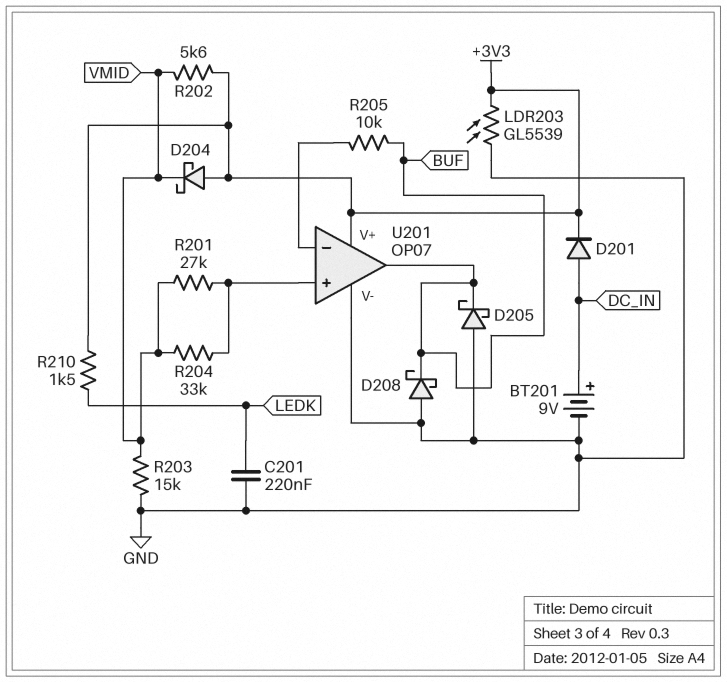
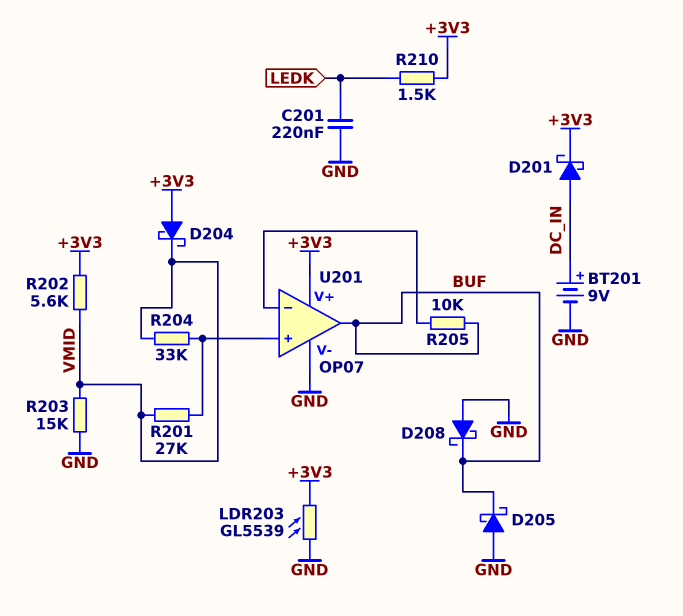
D201: diode (A DC_IN, K +3V3) -> schottky (A DC_IN, K +3V3)

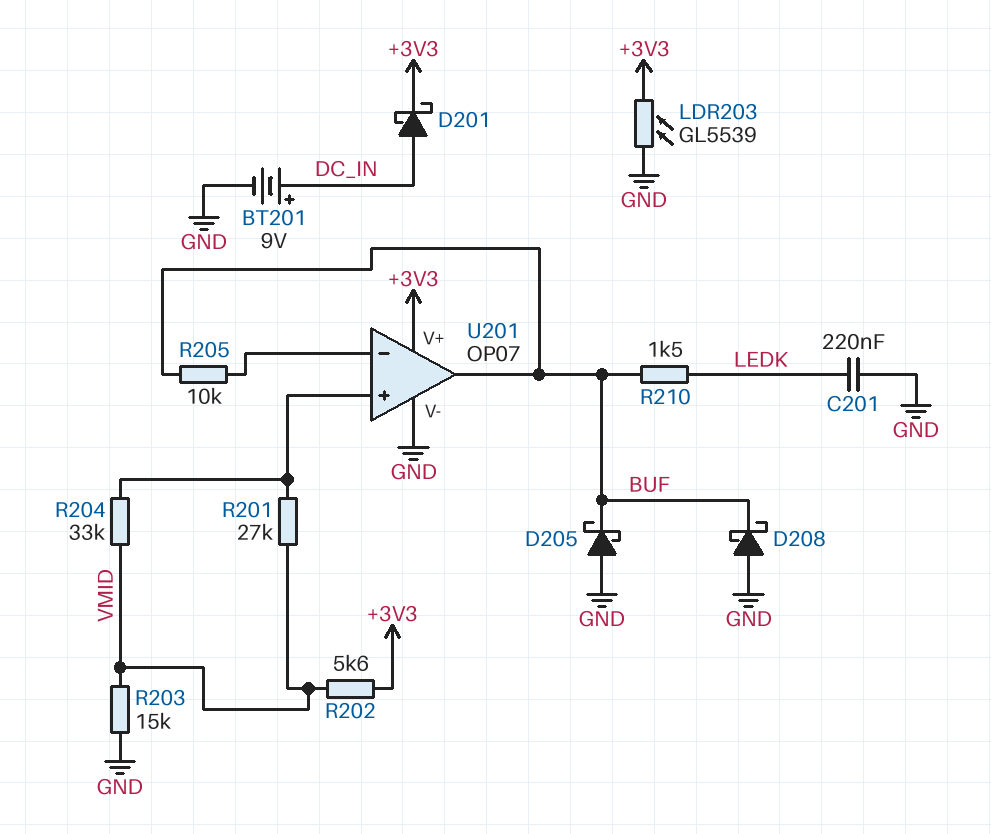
D204: schottky (A +3V3, K VMID) -> none
R210: 1.5k (+3V3, LEDK) -> 1.5k (BUF, LEDK)

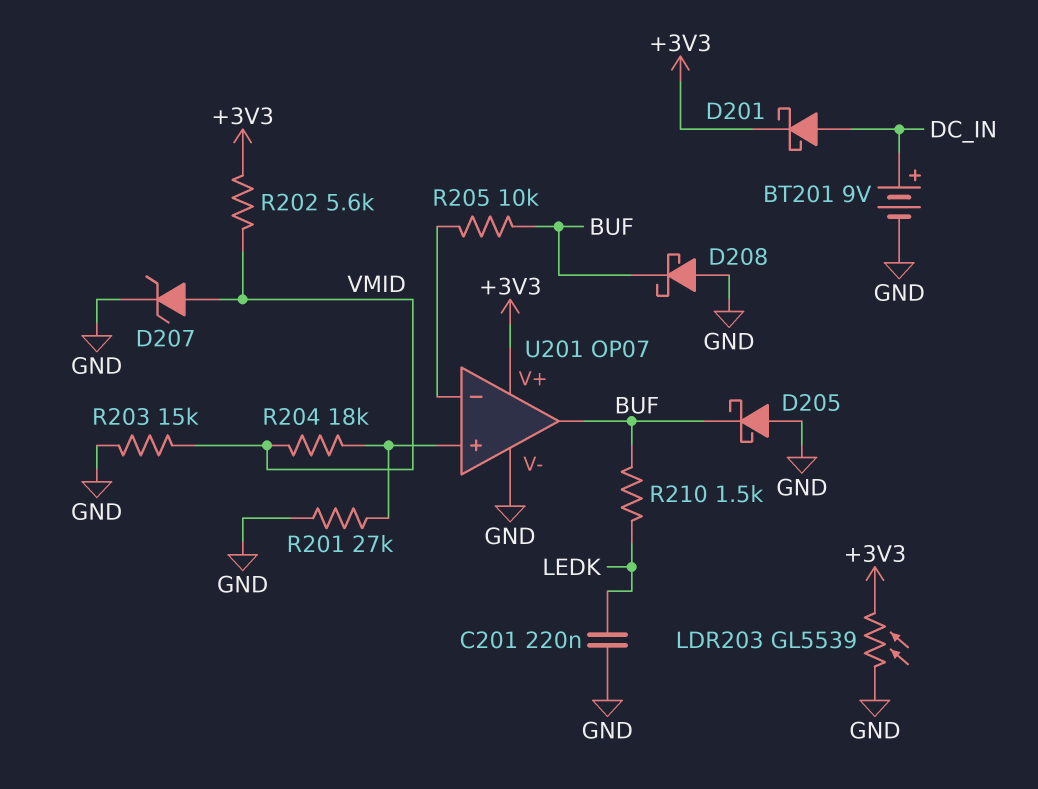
D207: none -> zener (A VMID, K GND)
R201: 27k (U201/in+, VMID) -> 27k (GND, U201/in+)
R204: 33k (U201/in+, VMID) -> 18k (U201/in+, VMID)

